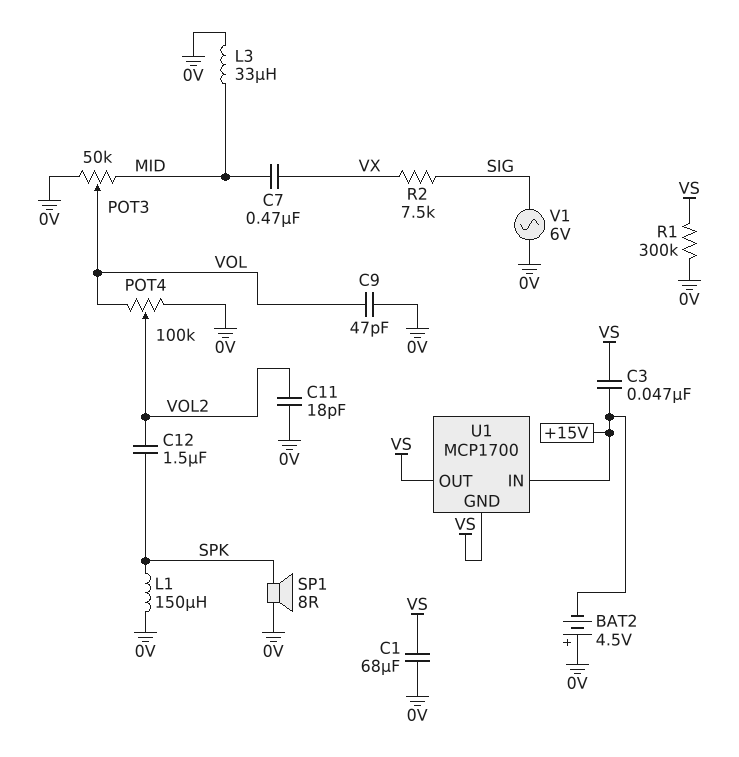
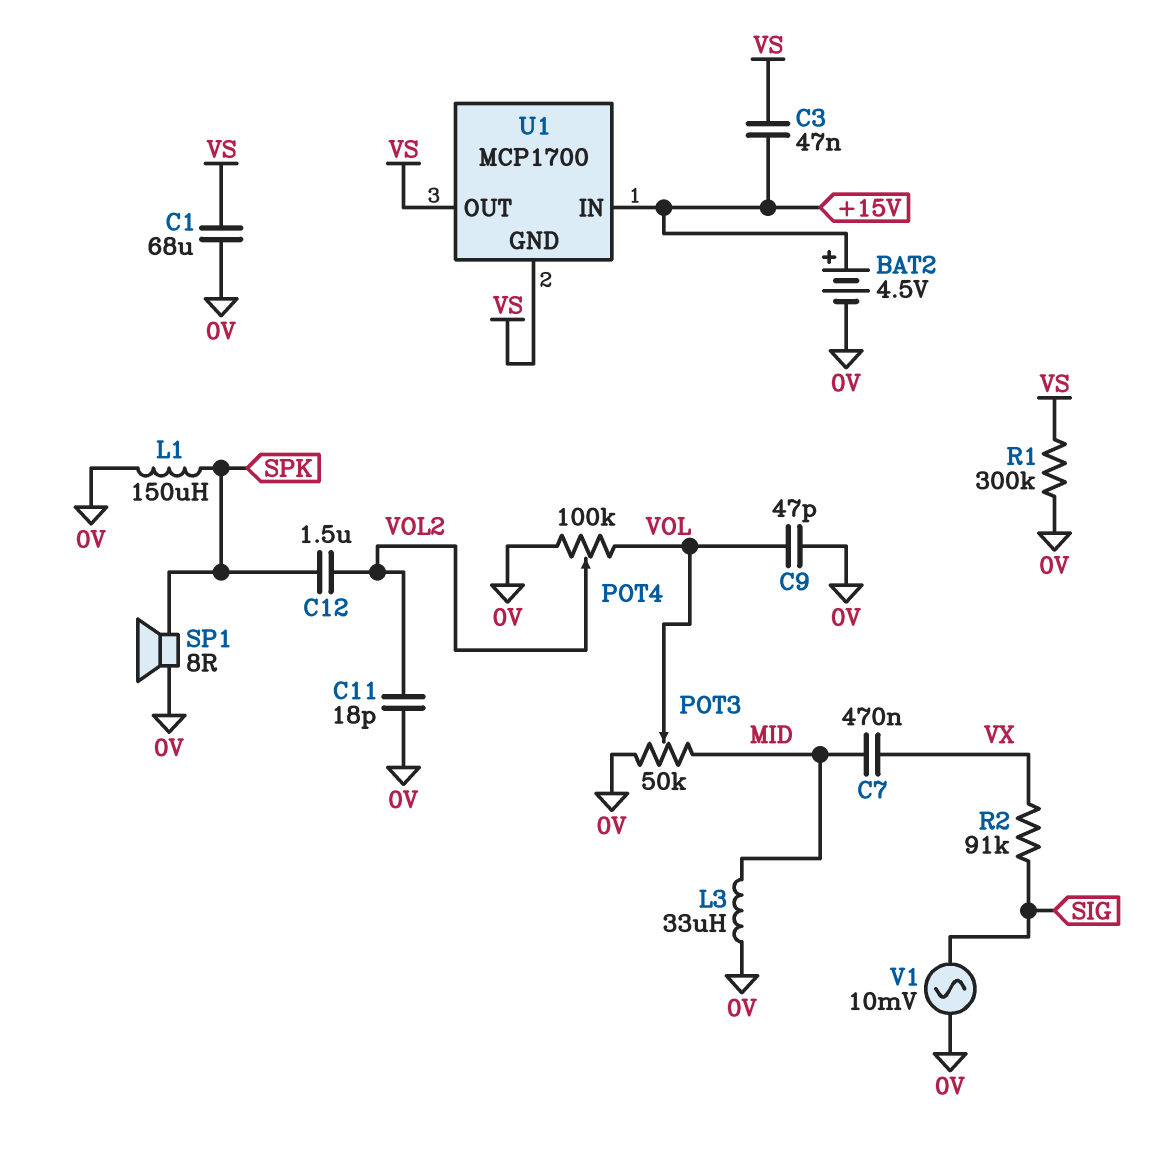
BAT2: 4.5V (plus 0V, minus +15V) -> 4.5V (plus +15V, minus 0V)
R2: 7.5k (SIG, VX) -> 91k (SIG, VX)
V1: AC 6V (0V, SIG) -> AC 10mV (0V, SIG)

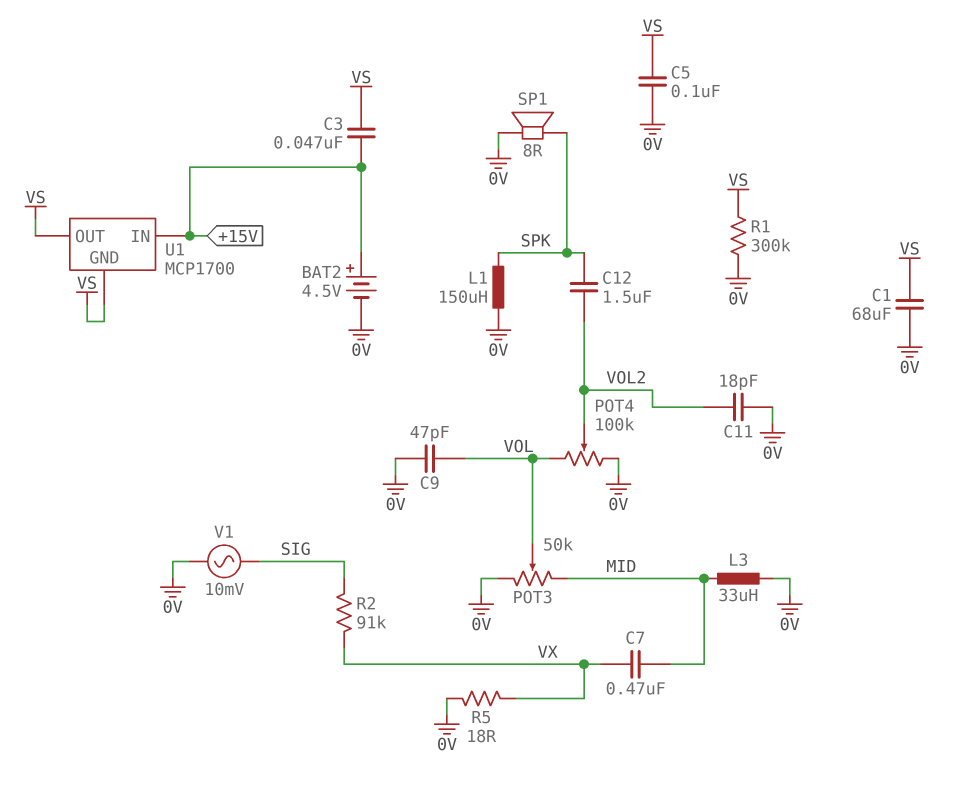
C5: none -> 100nF (0V, VS)
R5: none -> 18 (0V, VX)

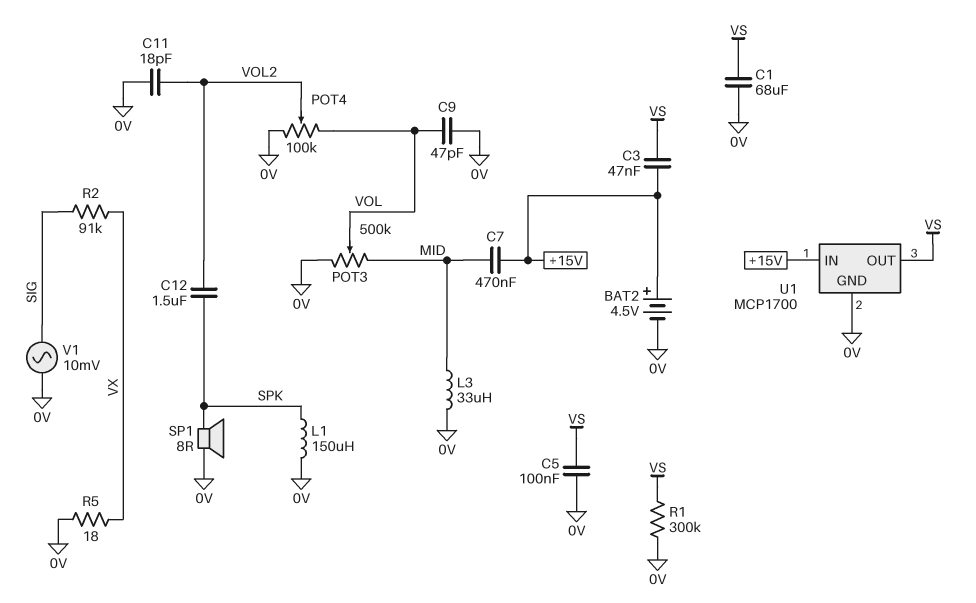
C7: 470nF (MID, VX) -> 470nF (+15V, MID)
POT3: 50k (0V, MID, wiper VOL) -> 500k (0V, MID, wiper VOL)
U1 pin GND: VS -> 0V

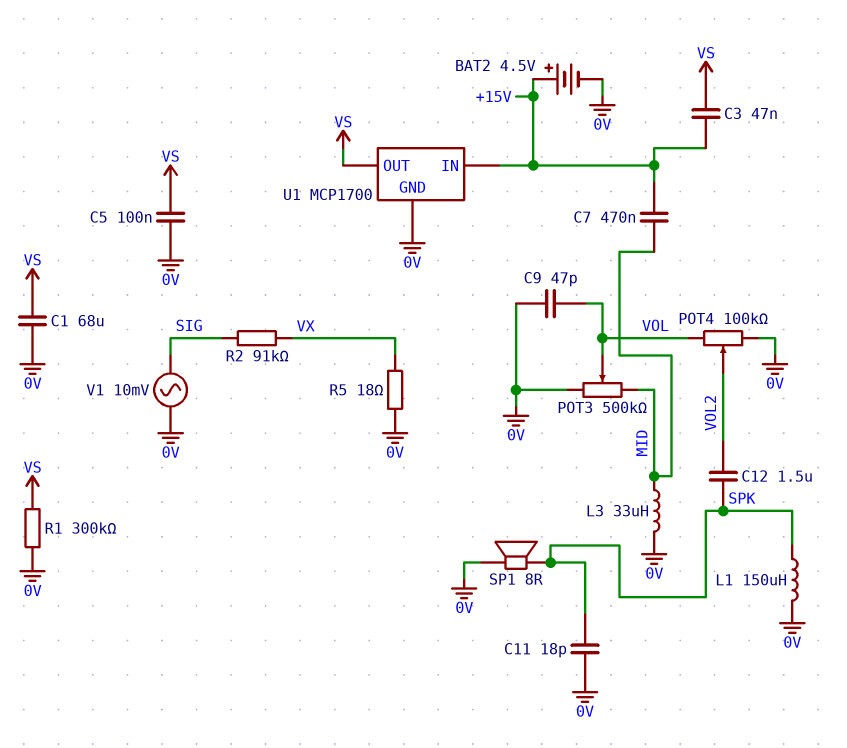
C11: 18pF (0V, VOL2) -> 18pF (0V, SPK)

